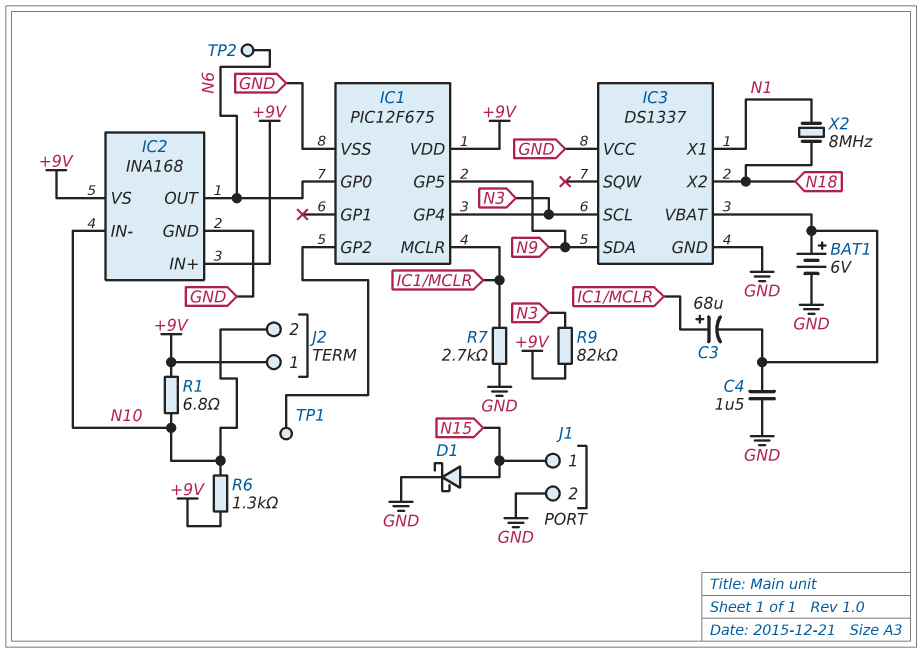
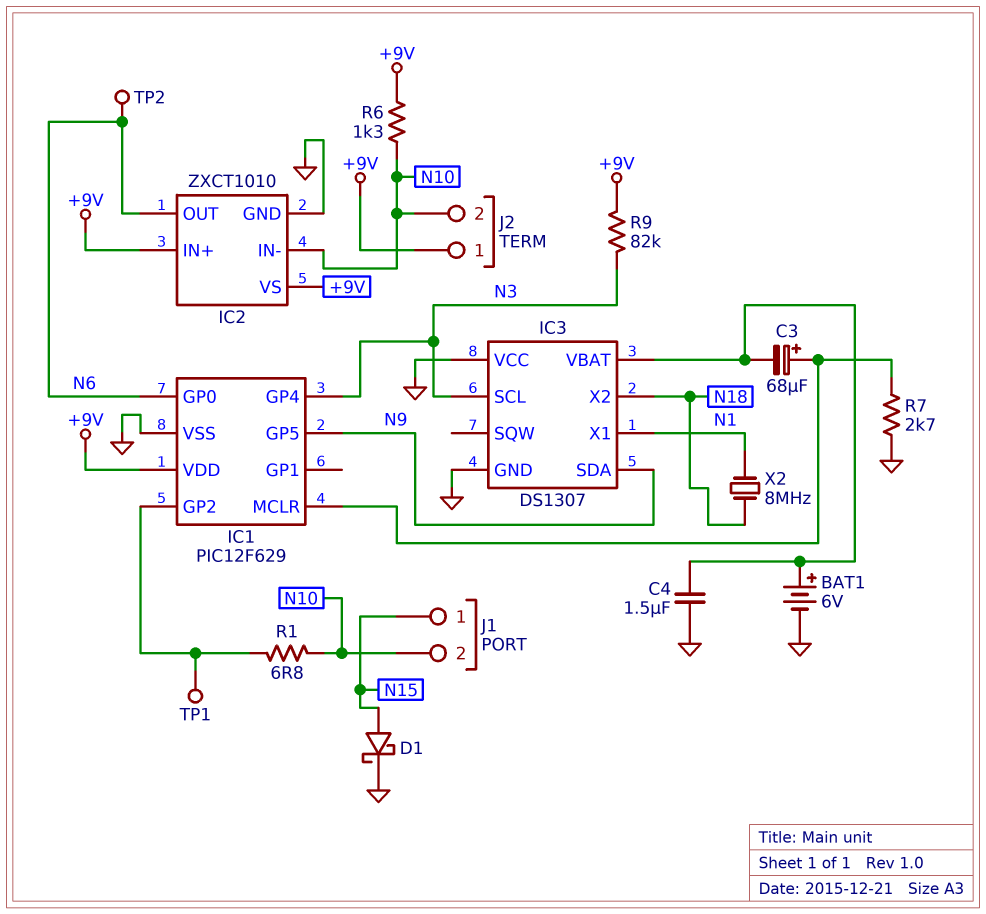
IC1: PIC12F675 -> PIC12F629
IC2: INA168 -> ZXCT1010
IC3: DS1337 -> DS1307
J1 pin 2: GND -> N10
R1: 6.8 (+9V, N10) -> 6.8 (IC1/GP2, N10)

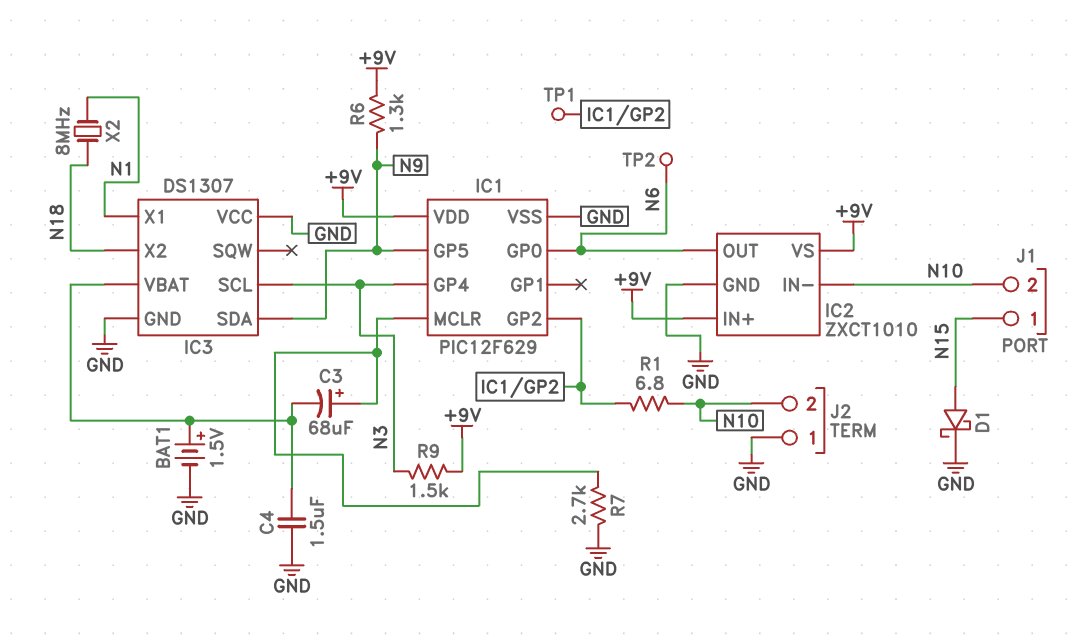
BAT1: 6V (plus IC3/VBAT, minus GND) -> 1.5V (plus IC3/VBAT, minus GND)
J2 pin 1: +9V -> GND
R6: 1.3k (+9V, N10) -> 1.3k (+9V, N9)
R9: 82k (+9V, N3) -> 1.5k (+9V, N3)

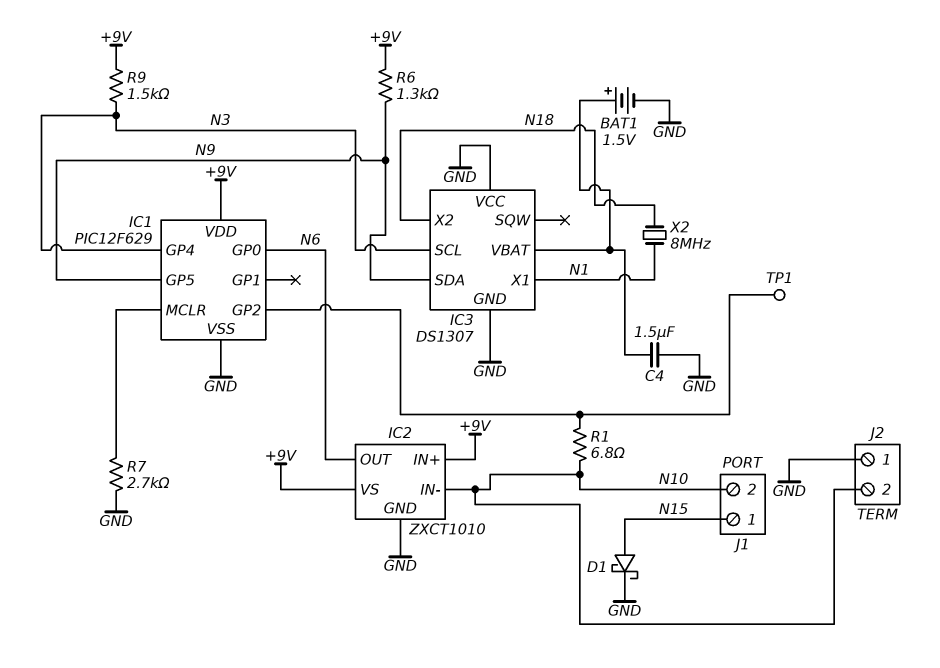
C3: 68uF (plus IC1/MCLR, minus IC3/VBAT) -> none
TP2: test point (N6) -> none

